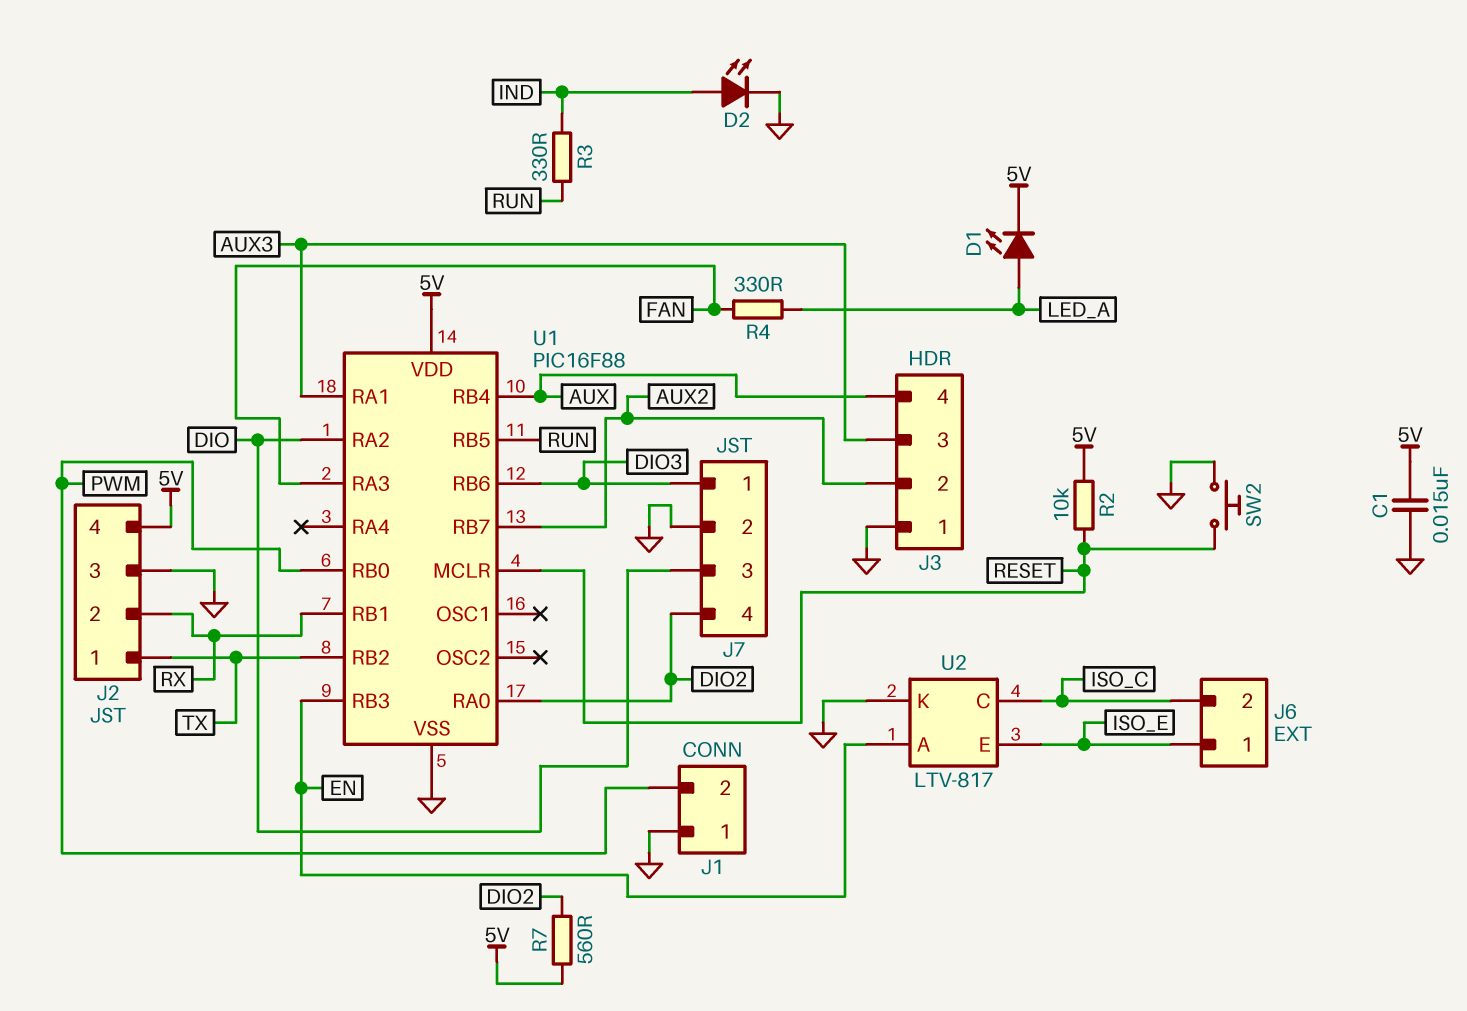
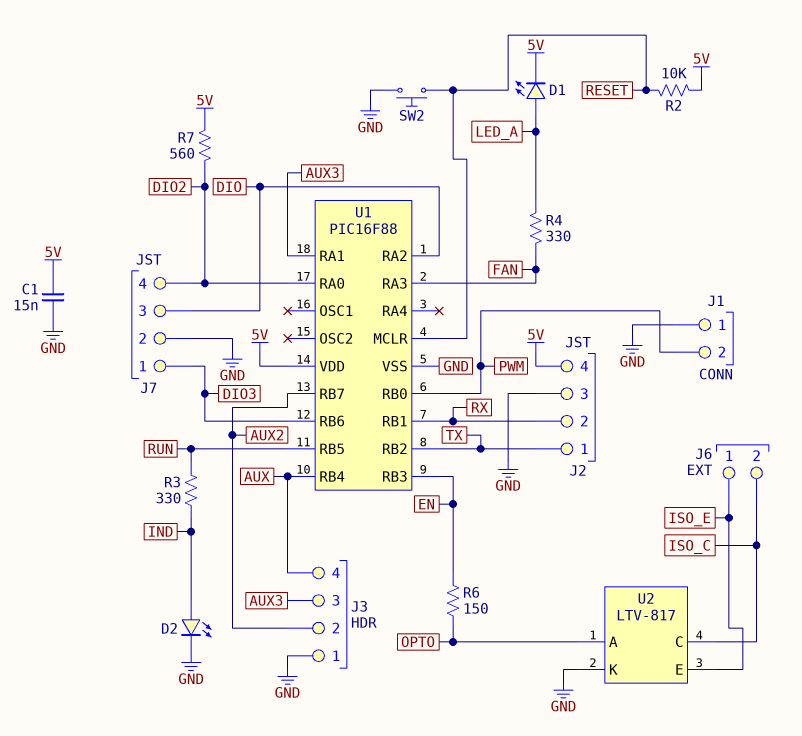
R6: none -> 150 (EN, OPTO)
U2 pin A: EN -> OPTO

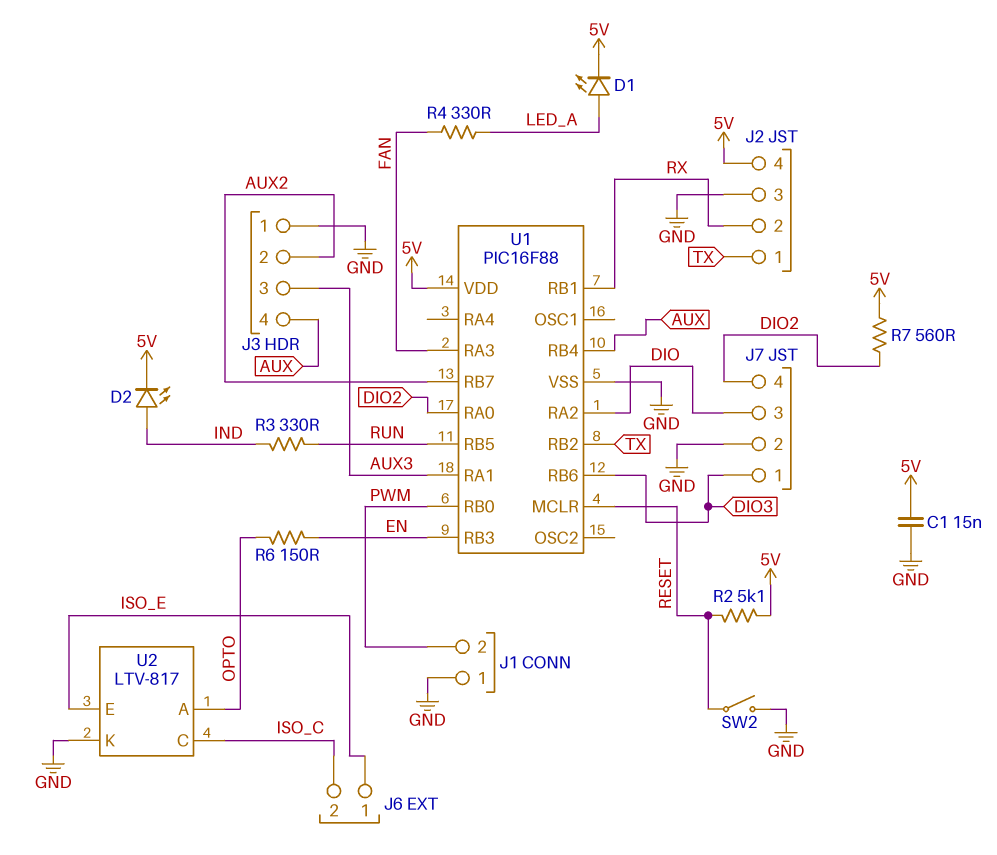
D2: LED (A IND, K GND) -> LED (A IND, K 5V)
R2: 10k (5V, RESET) -> 5.1k (5V, RESET)
SW2: button (GND, RESET) -> switch (GND, RESET)

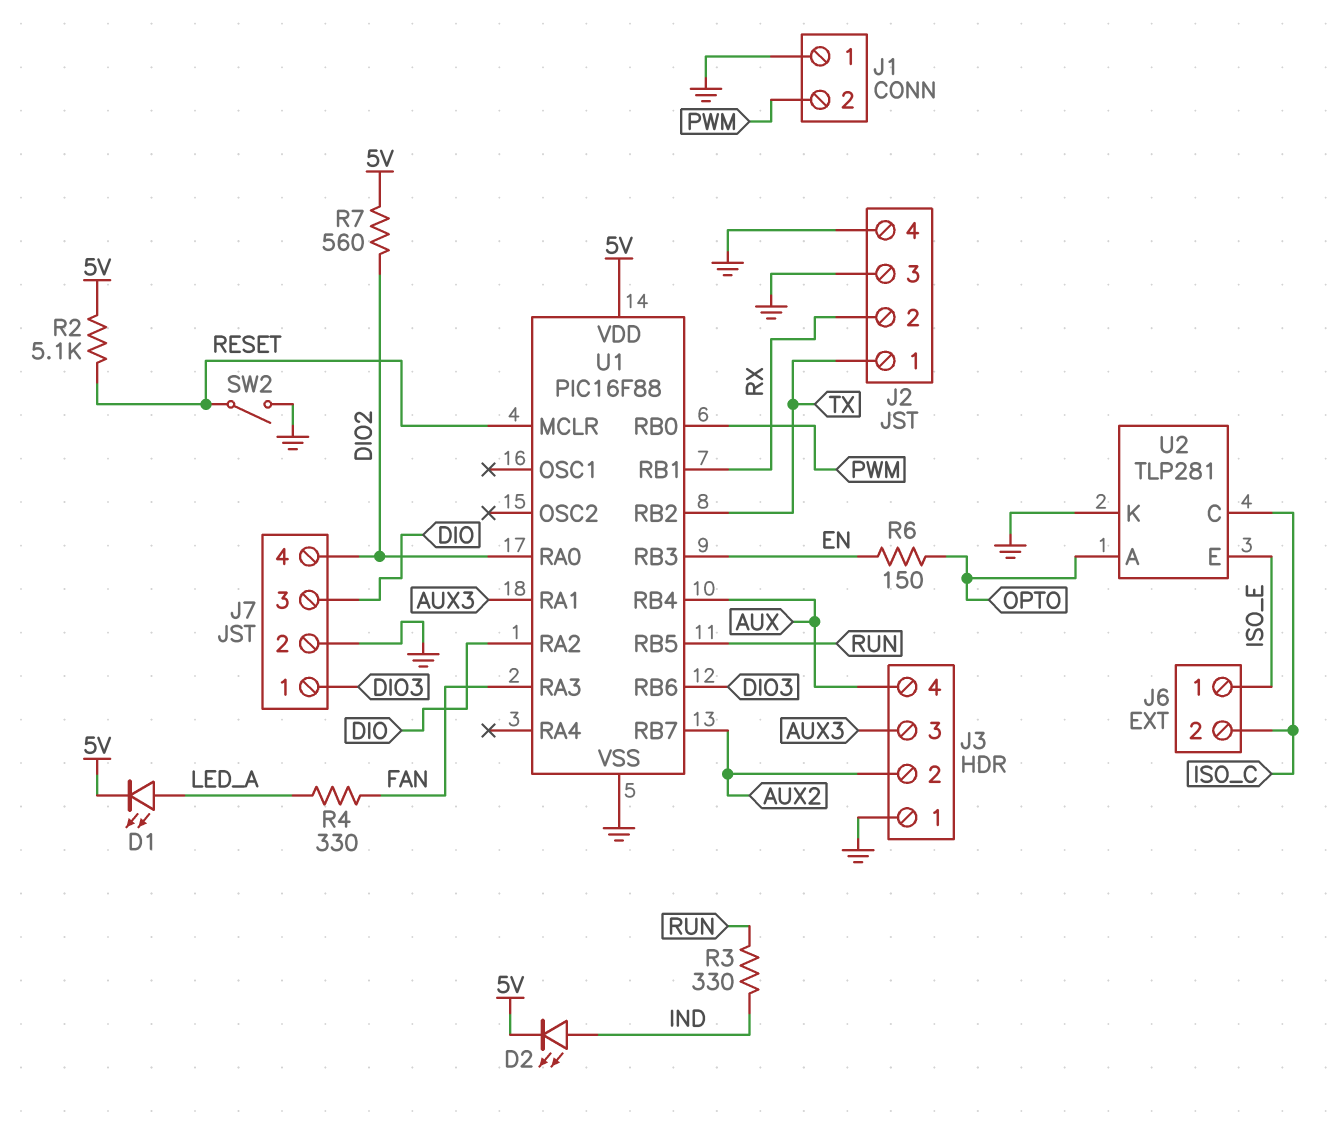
C1: 15nF (5V, GND) -> none
J2 pin 4: 5V -> GND
U2: LTV-817 -> TLP281

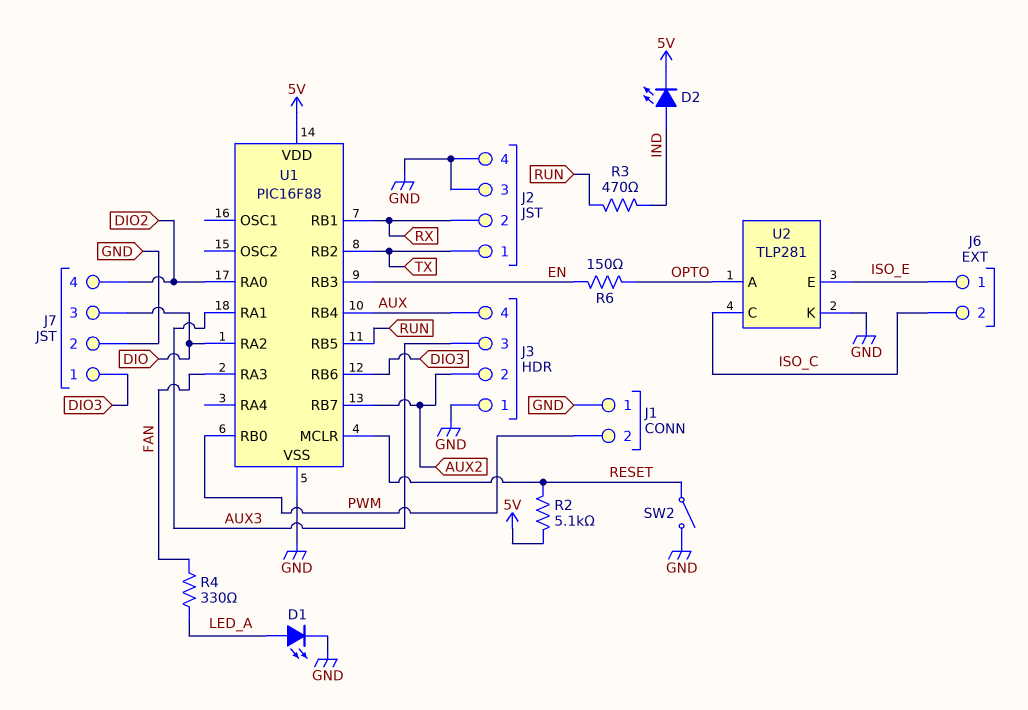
D1: LED (A LED_A, K 5V) -> LED (A LED_A, K GND)
R3: 330 (IND, RUN) -> 470 (IND, RUN)
R7: 560 (5V, DIO2) -> none

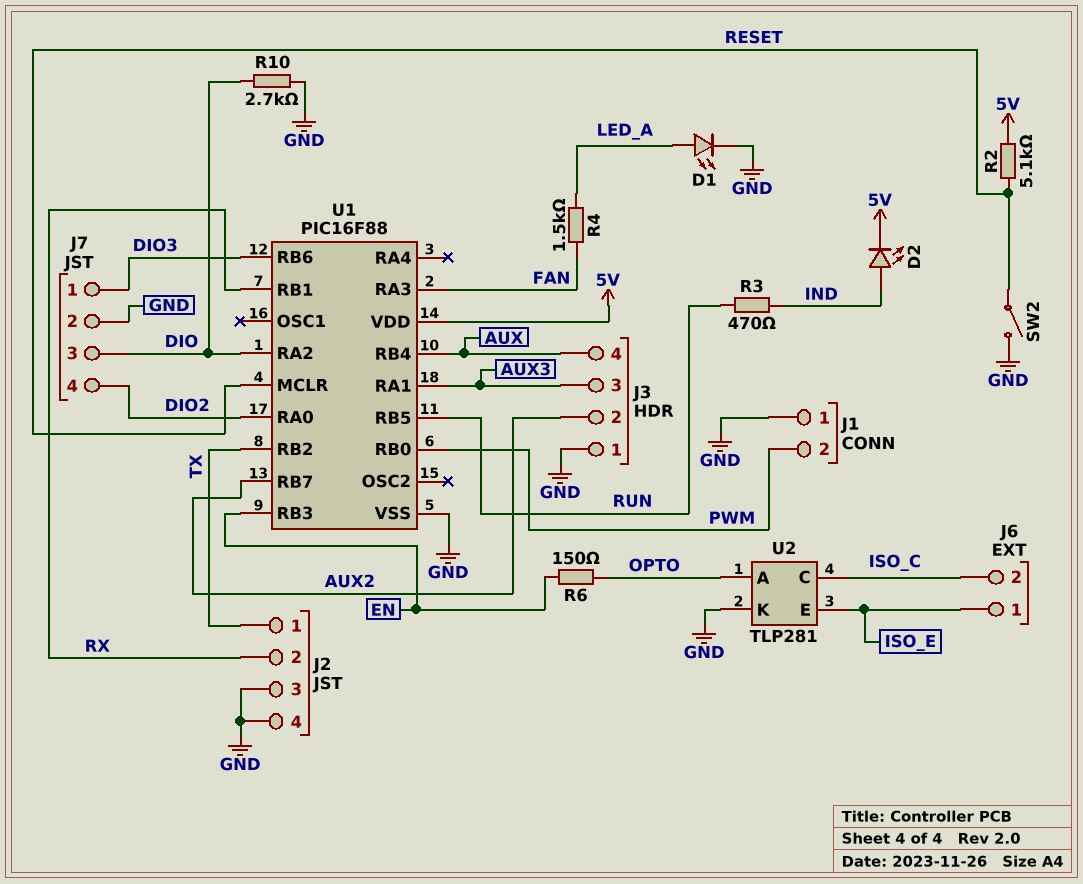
R4: 330 (FAN, LED_A) -> 1.5k (FAN, LED_A)
R10: none -> 2.7k (DIO, GND)

